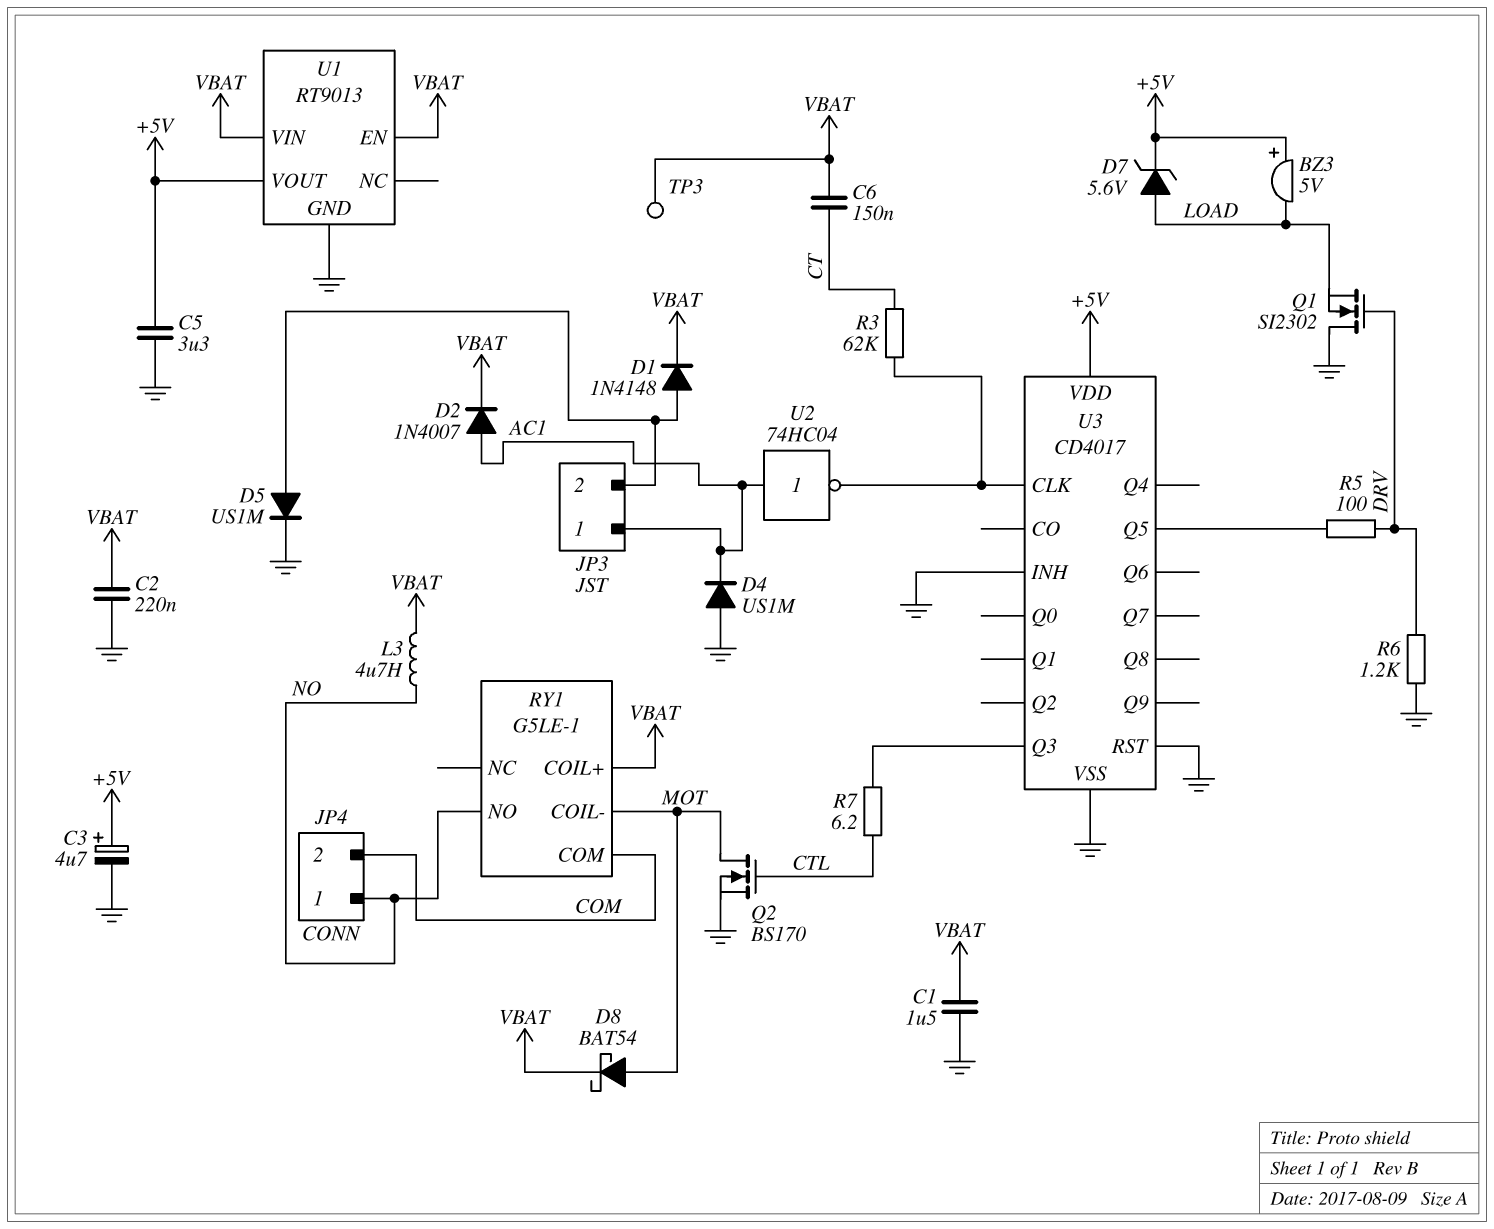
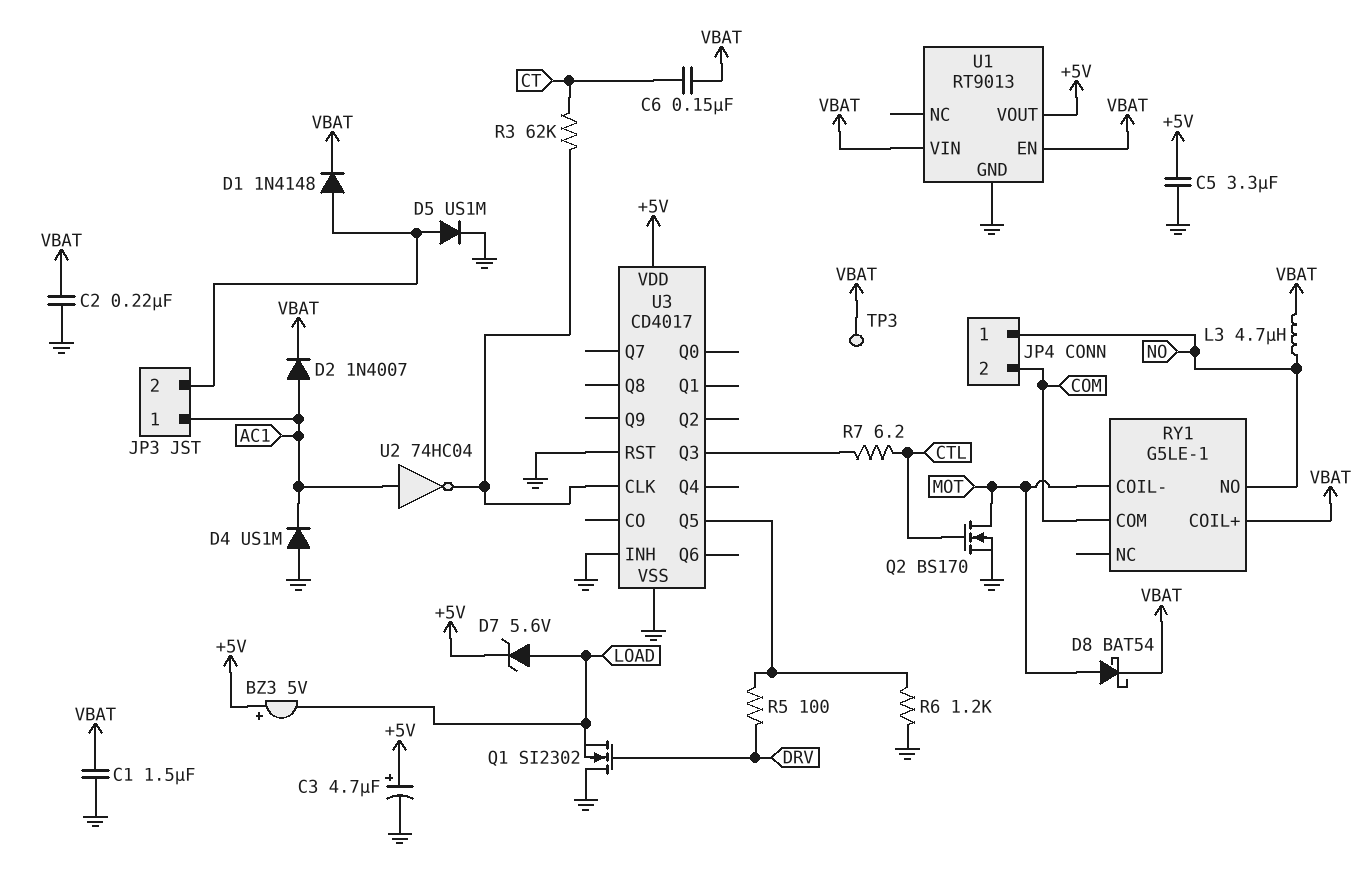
R6: 1.2k (DRV, GND) -> 1.2k (GND, U3/Q5)

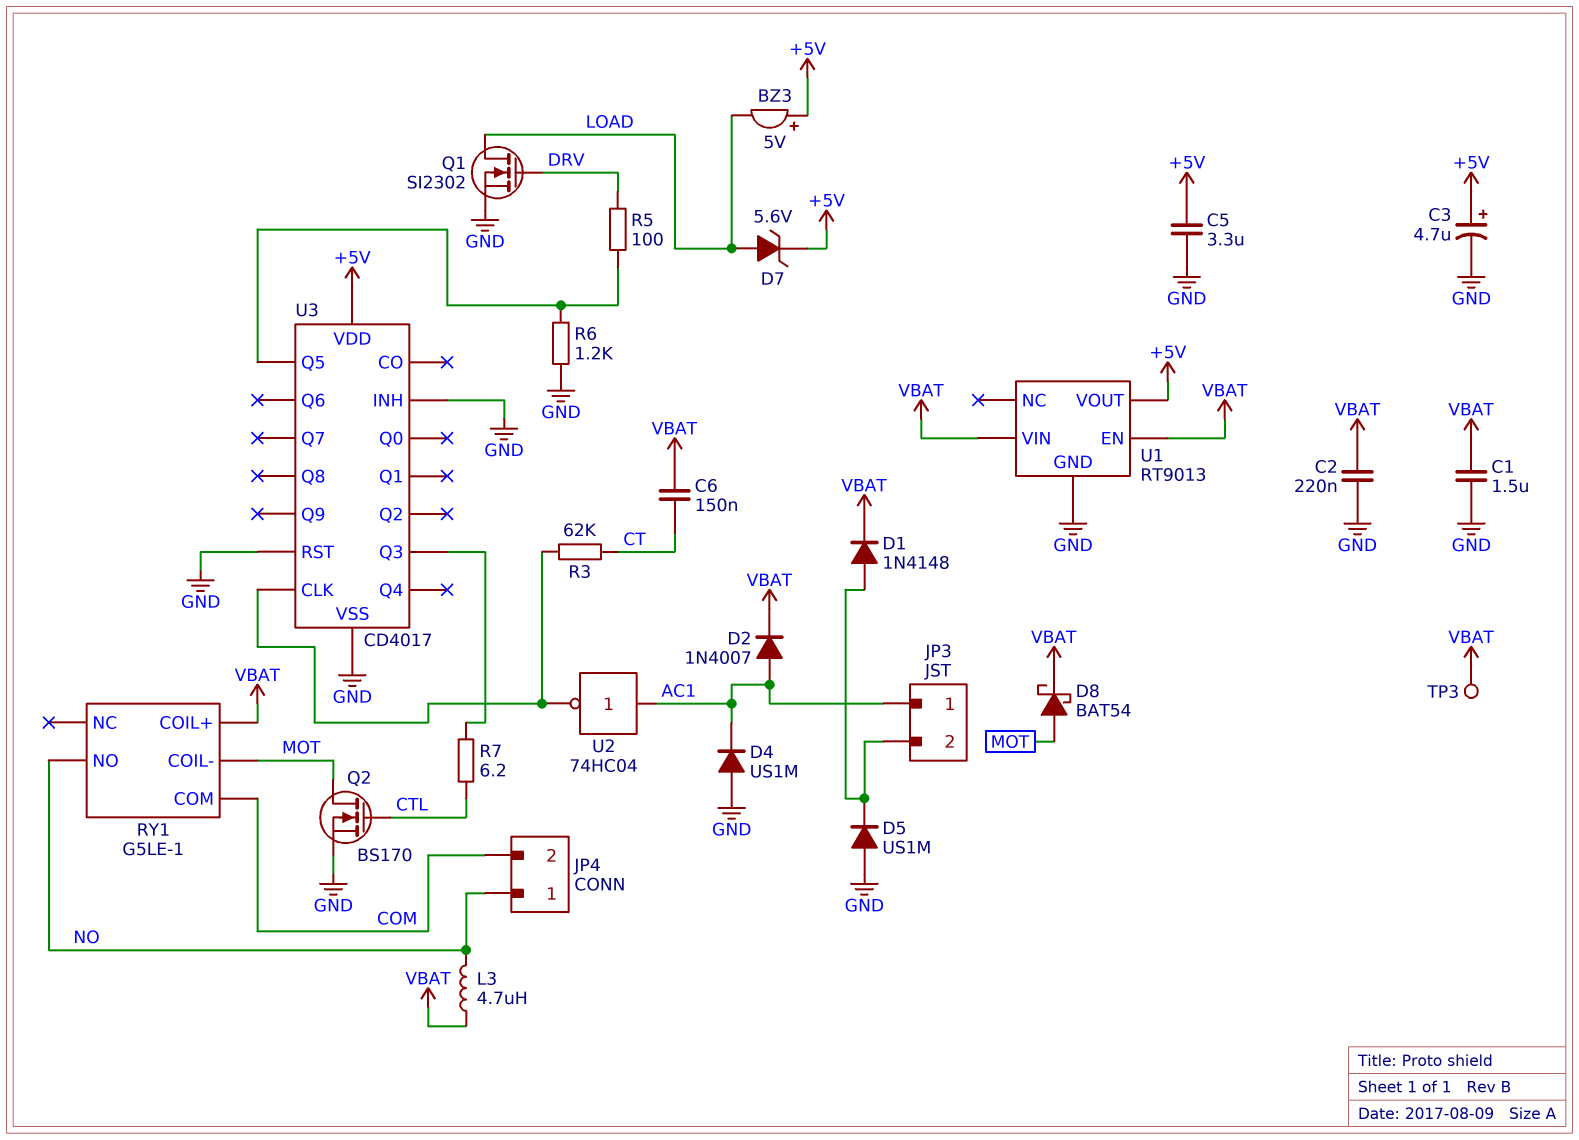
D5: diode US1M (A JP3/2, K GND) -> diode US1M (A GND, K JP3/2)
Q1: NMOS SI2302 (G DRV, D GND, S LOAD) -> NMOS SI2302 (G DRV, D LOAD, S GND)

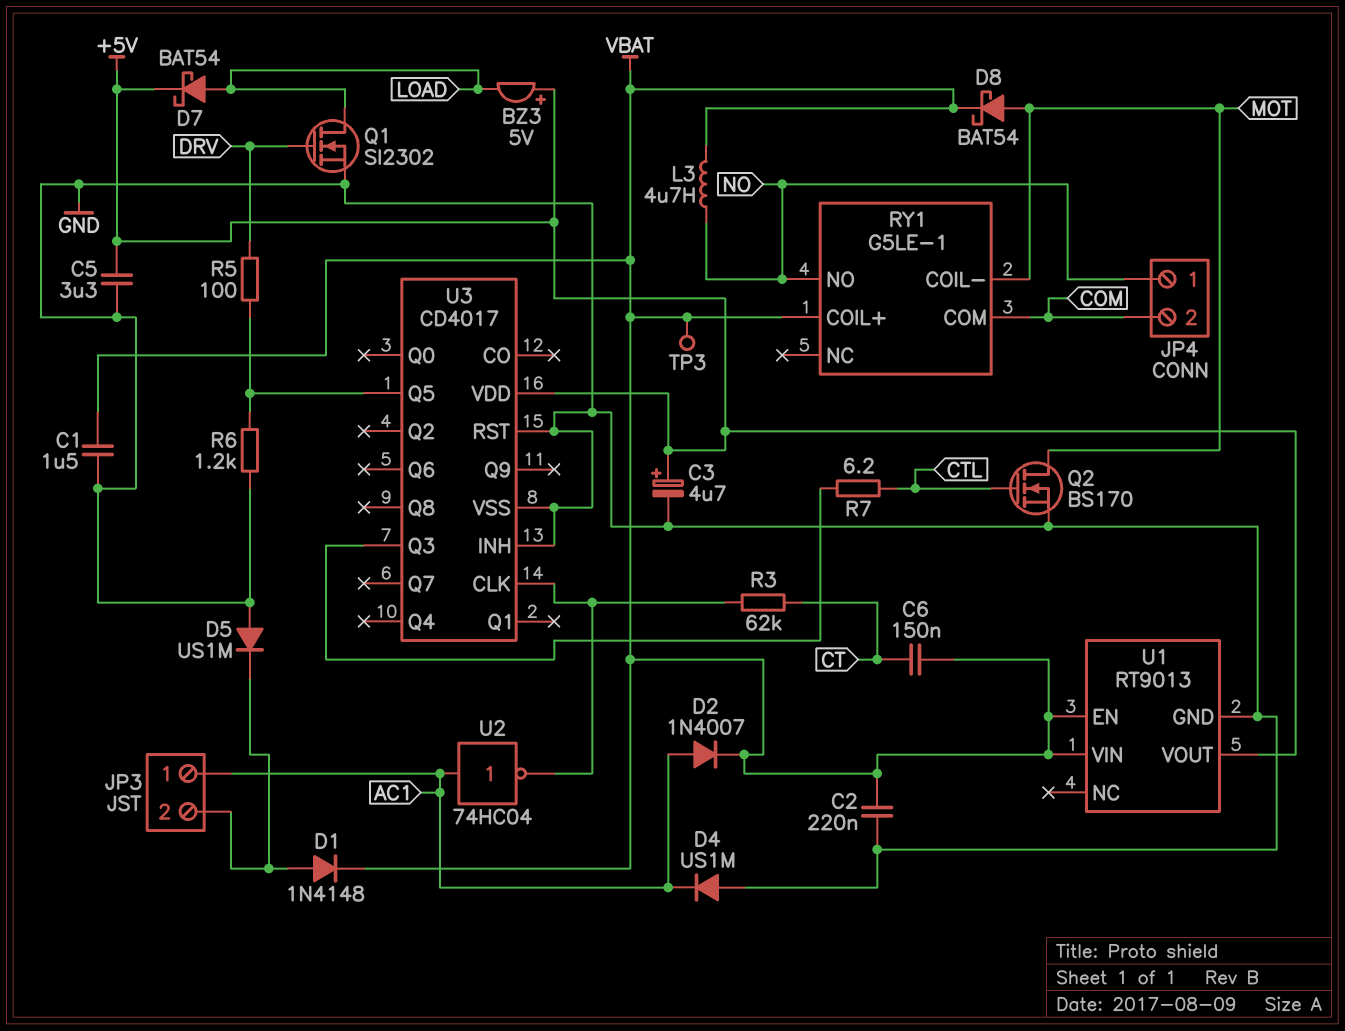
D7: zener 5.6V (A LOAD, K +5V) -> schottky BAT54 (A LOAD, K +5V)

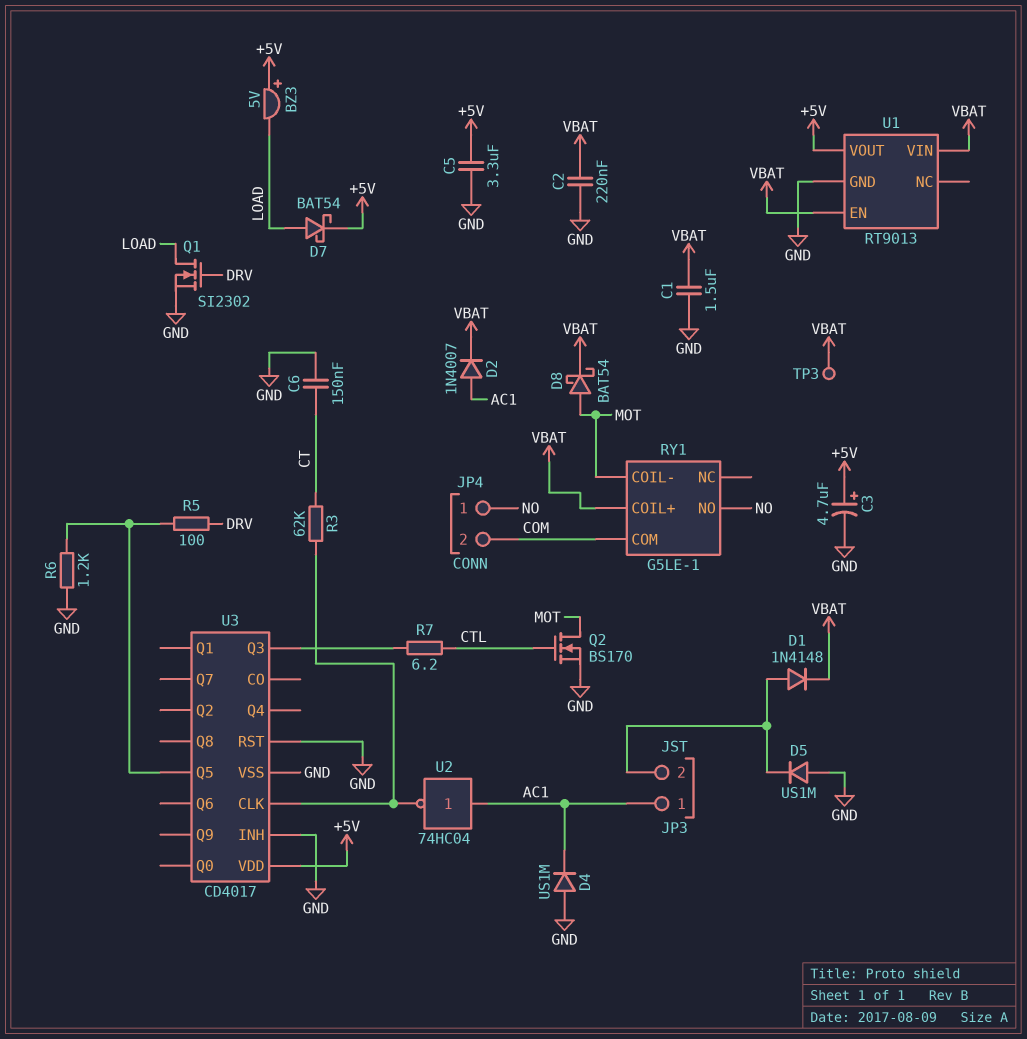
C6: 150nF (CT, VBAT) -> 150nF (CT, GND)
L3: 4.7uH (NO, VBAT) -> none

